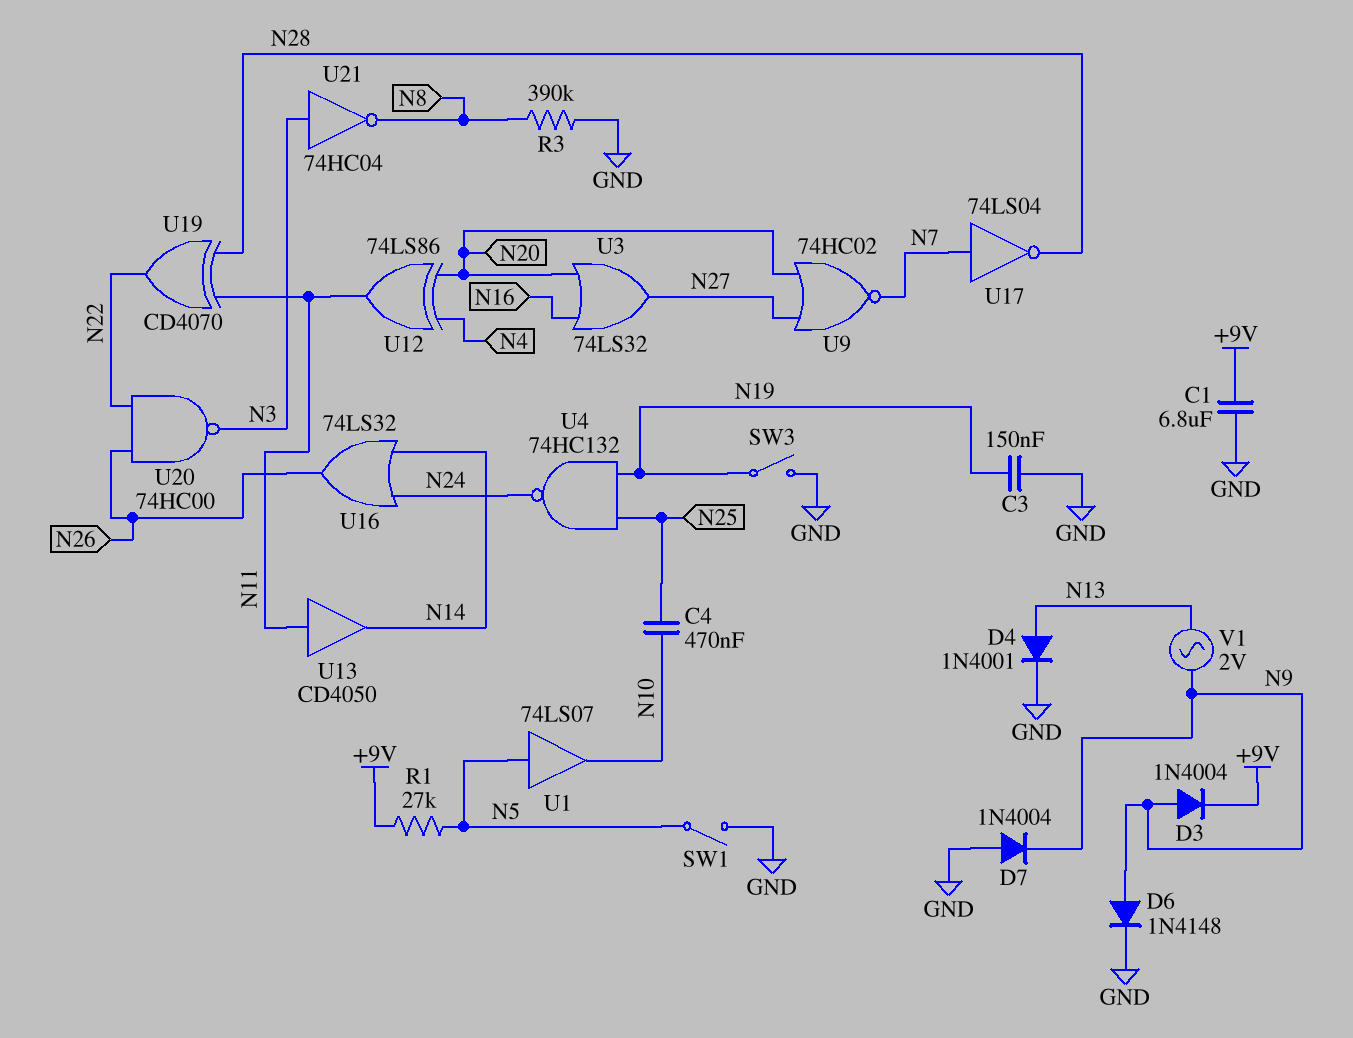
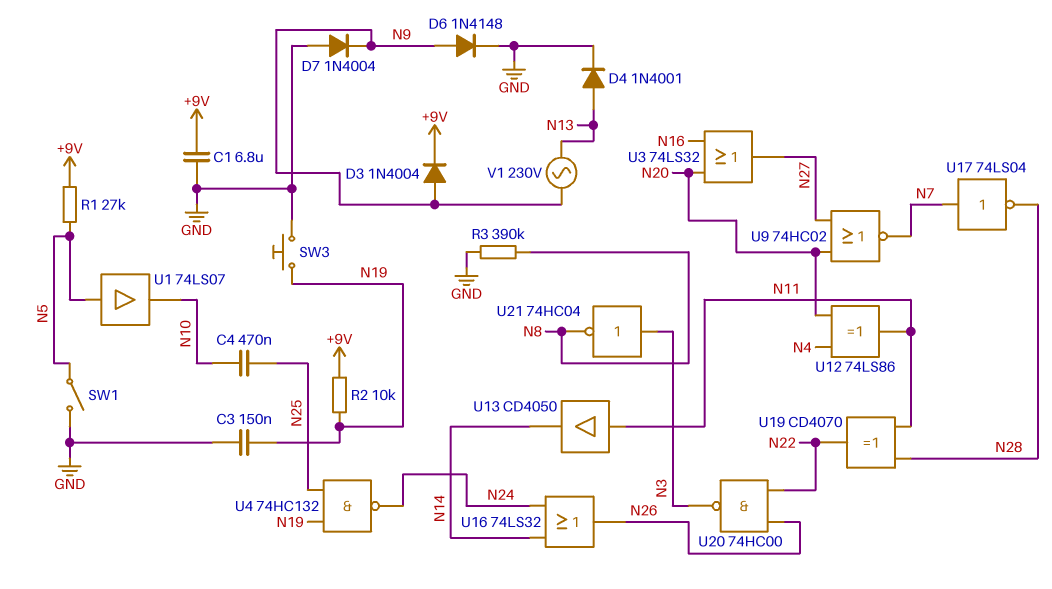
R2: none -> 10k (+9V, N19)
SW3: switch (GND, N19) -> button (GND, N19)
V1: AC 2V (N9, N13) -> AC 230V (N9, N13)

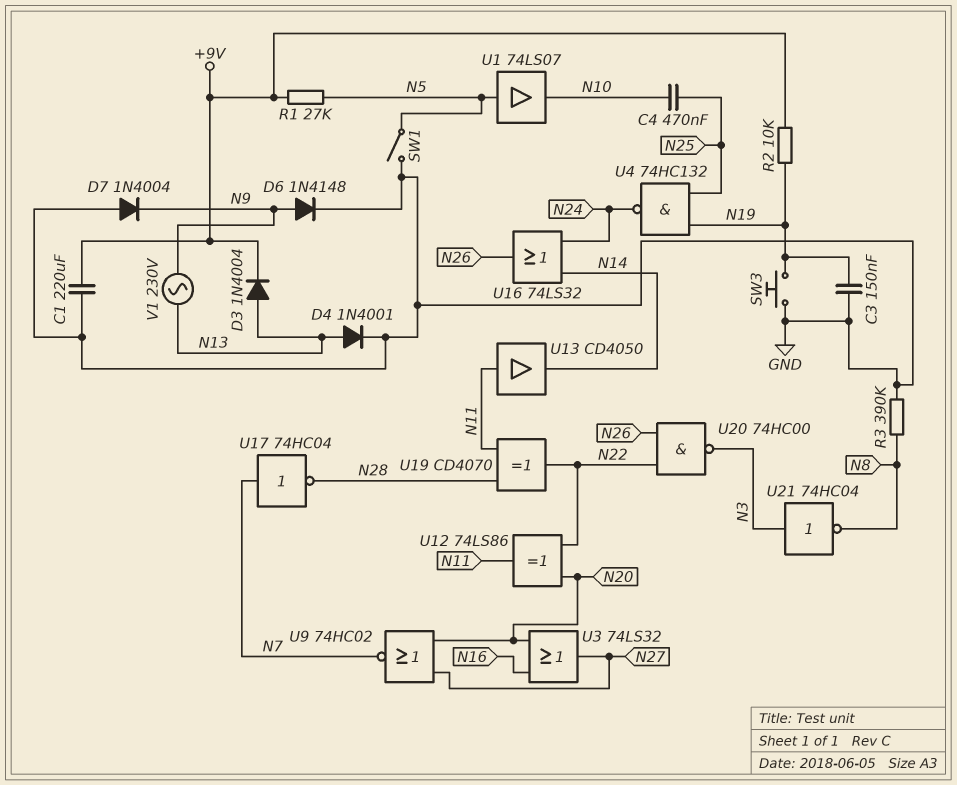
C1: 6.8uF (+9V, GND) -> 220uF (+9V, GND)
D3: diode 1N4004 (A N9, K +9V) -> diode 1N4004 (A N13, K +9V)
U12: XOR 74LS86 (in N4, in N20, out N11) -> XOR 74LS86 (in N20, in N22, out N11)
U17: NOT 74LS04 (in N7, out N28) -> NOT 74HC04 (in N7, out N28)

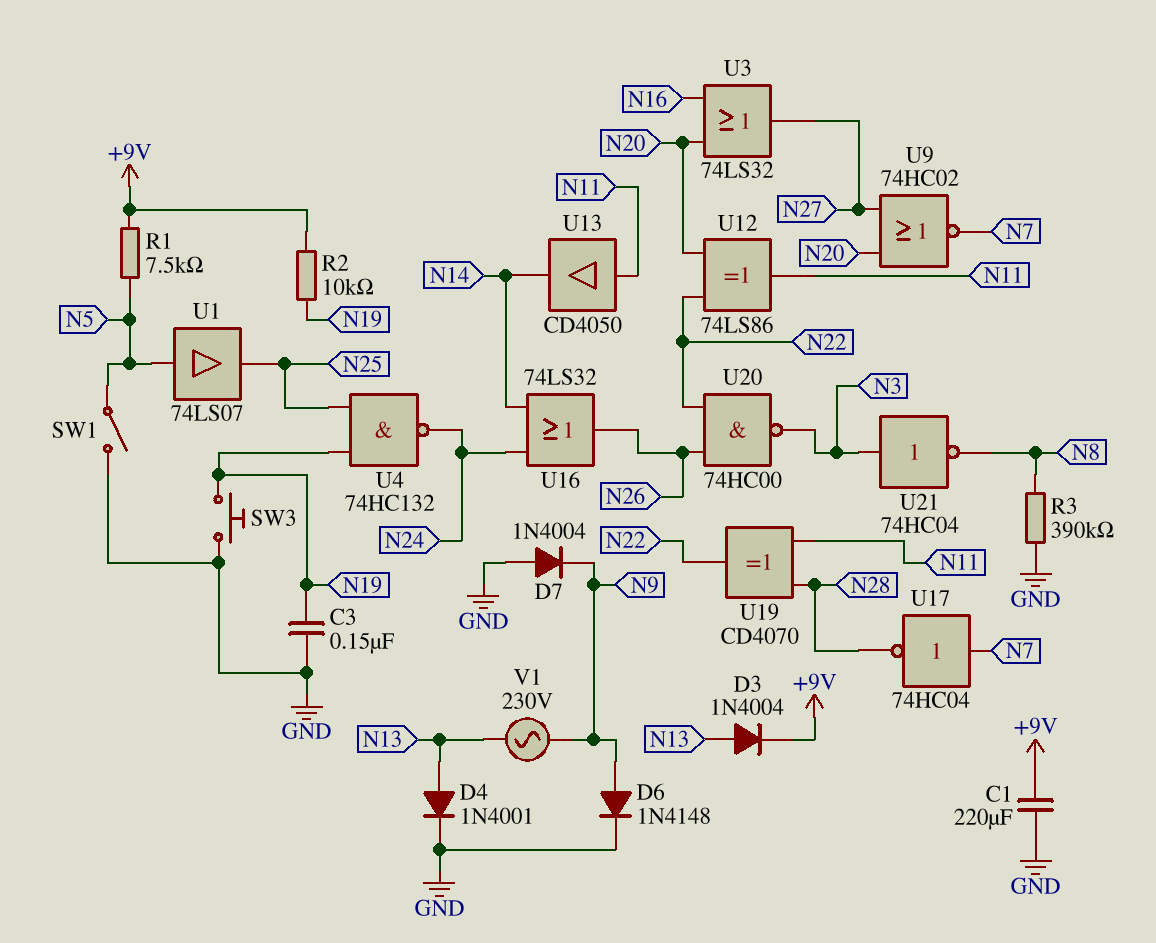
C4: 470nF (N10, N25) -> none
R1: 27k (+9V, N5) -> 7.5k (+9V, N5)
U1: buffer 74LS07 (in N5, out N10) -> buffer 74LS07 (in N5, out N25)

